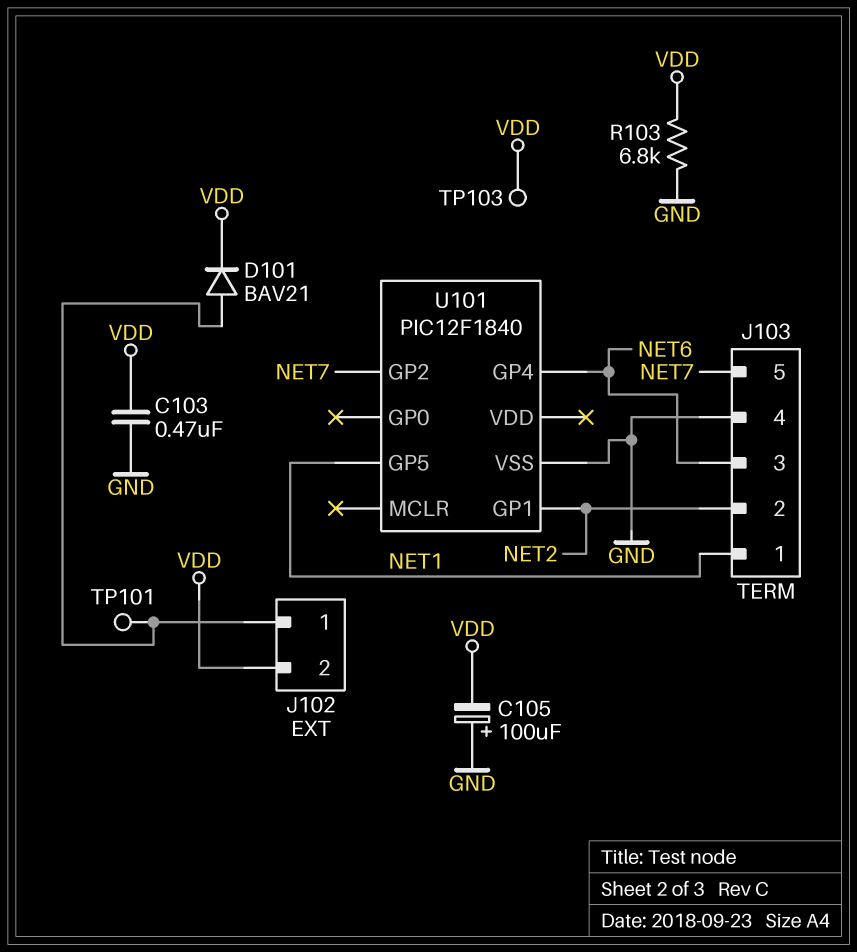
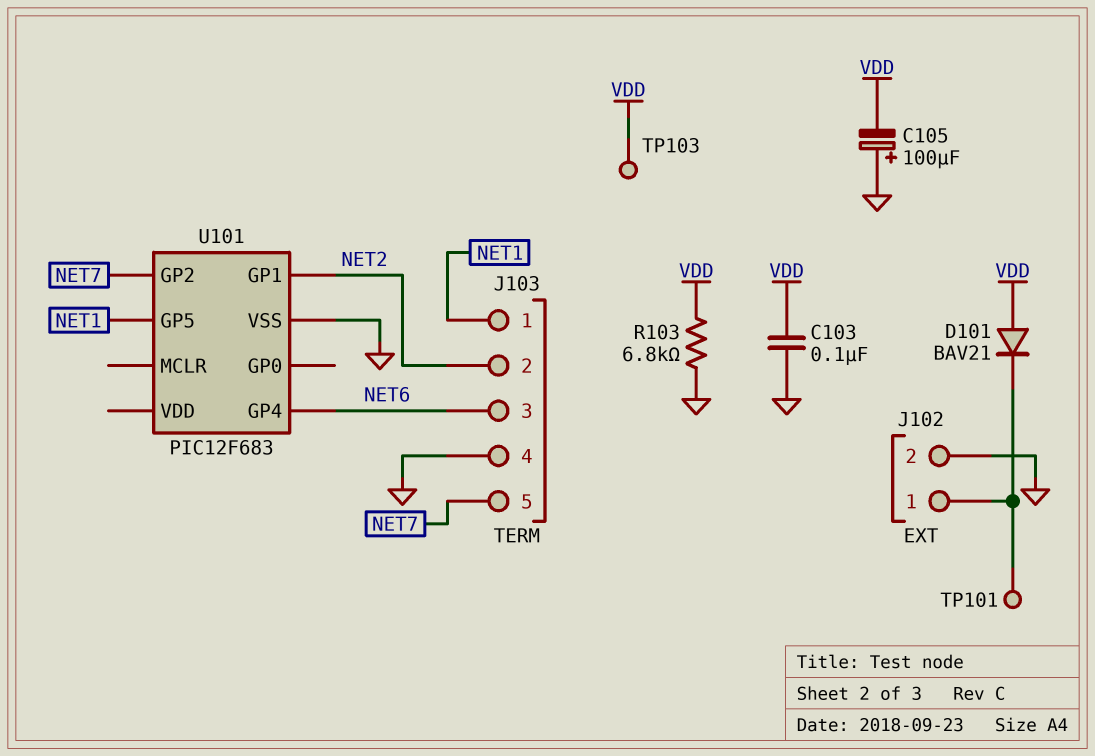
C103: 470nF (GND, VDD) -> 100nF (GND, VDD)
D101: diode BAV21 (A J102/1, K VDD) -> diode BAV21 (A VDD, K J102/1)
J102 pin 2: VDD -> GND
U101: PIC12F1840 -> PIC12F683

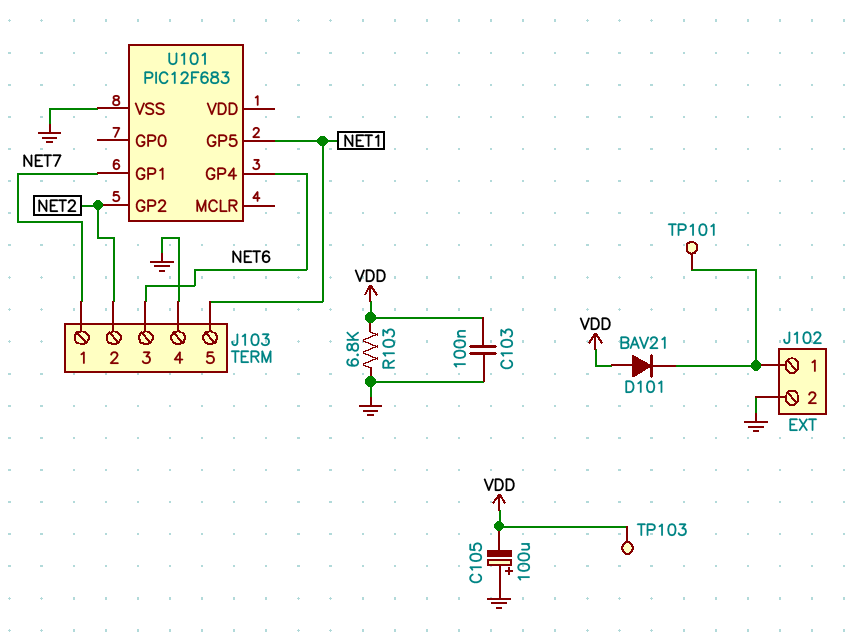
J103 pin 1: NET1 -> NET7
J103 pin 5: NET7 -> NET1
U101 pin GP1: NET2 -> NET7
U101 pin GP2: NET7 -> NET2

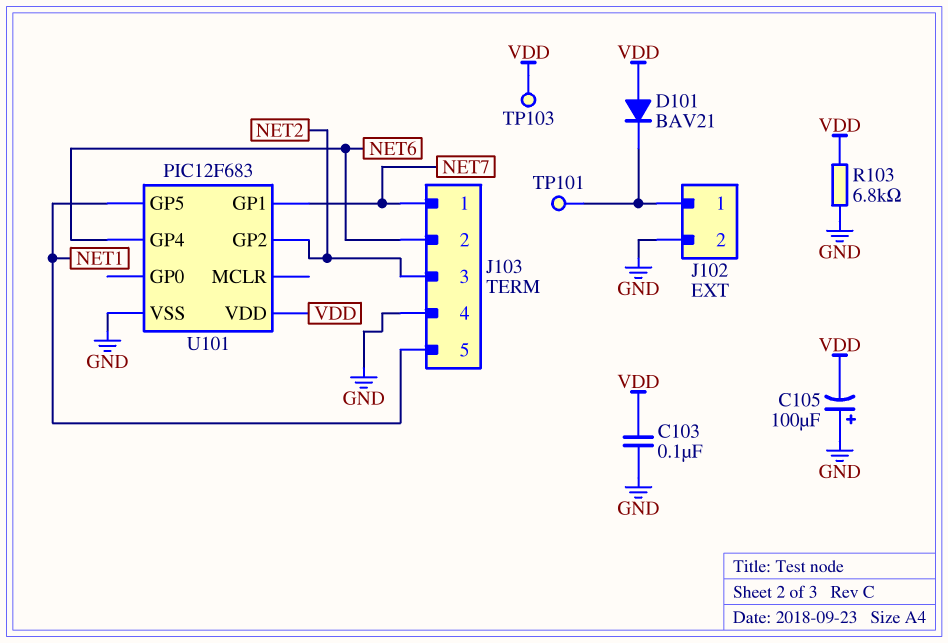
J103 pin 2: NET2 -> NET6
J103 pin 3: NET6 -> NET2
U101 pin VDD: none -> VDD

